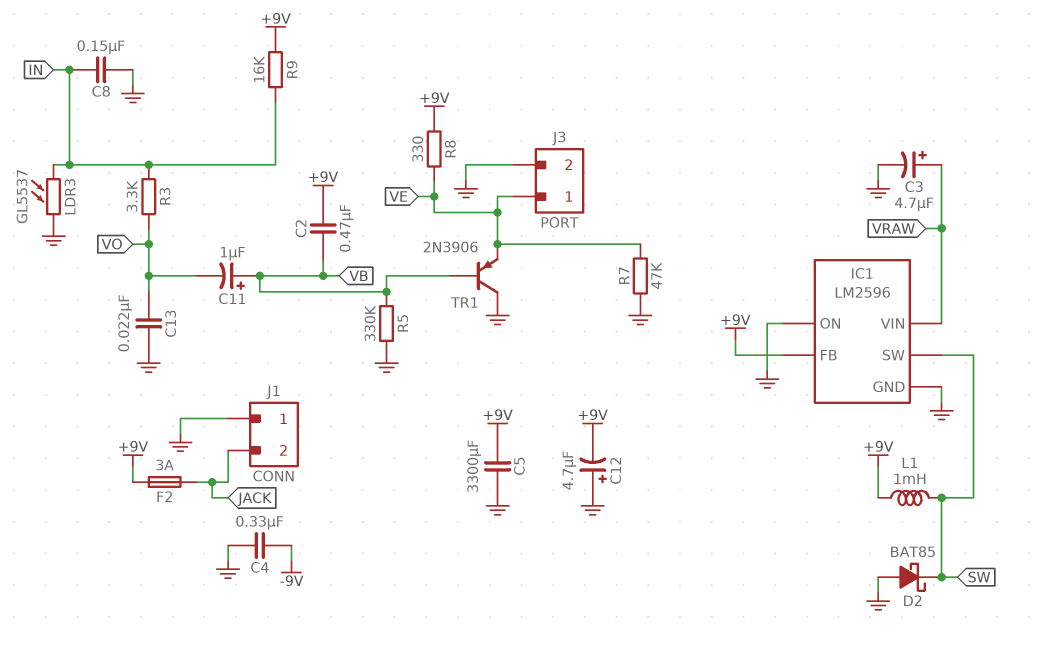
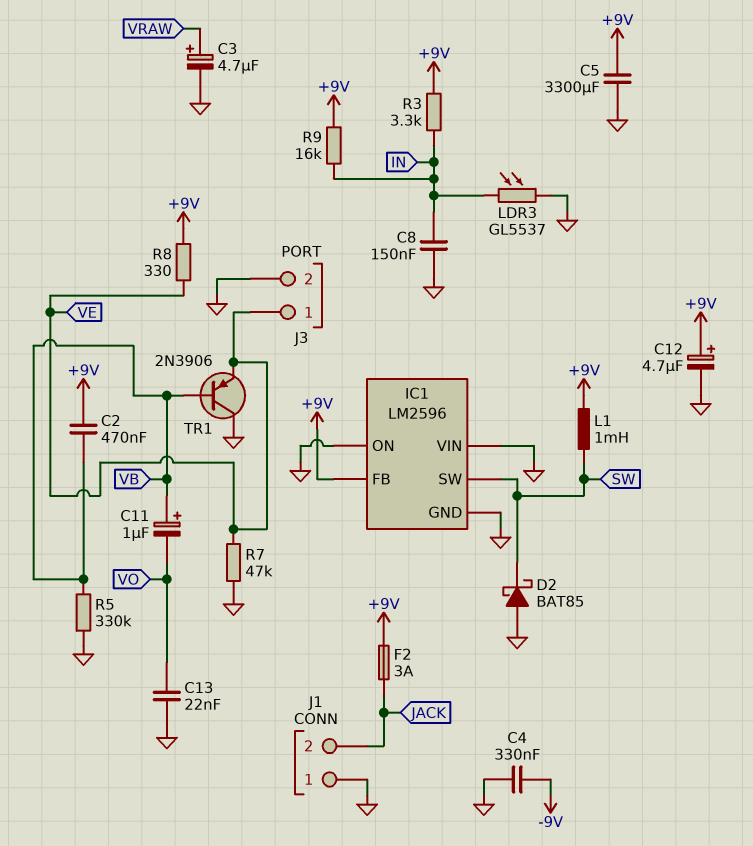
C12: 4.7uF (plus GND, minus +9V) -> 4.7uF (plus +9V, minus GND)
IC1 pin VIN: VRAW -> GND
R3: 3.3k (IN, VO) -> 3.3k (+9V, IN)

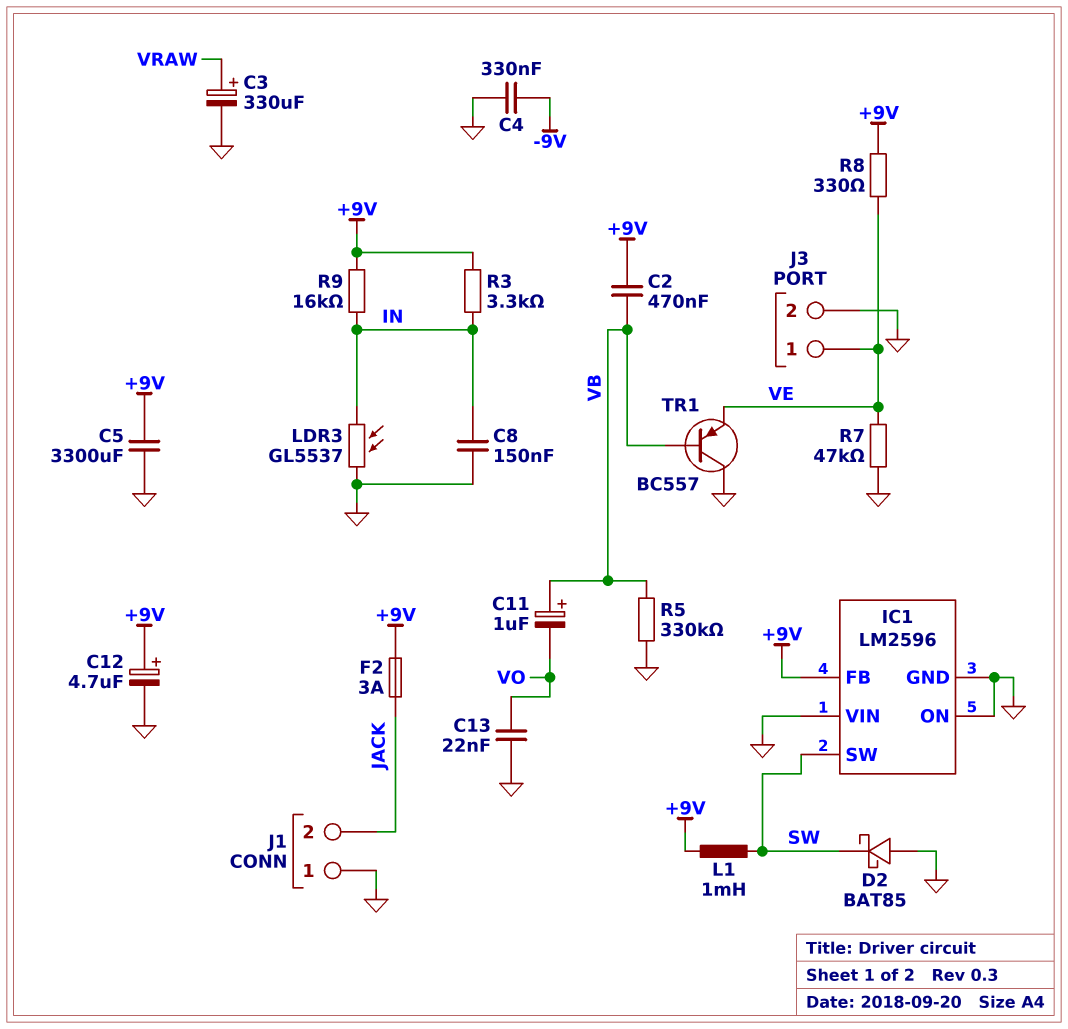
C3: 4.7uF (plus VRAW, minus GND) -> 330uF (plus VRAW, minus GND)
TR1: PNP 2N3906 (B VB, C GND, E VE) -> PNP BC557 (B VB, C GND, E VE)

